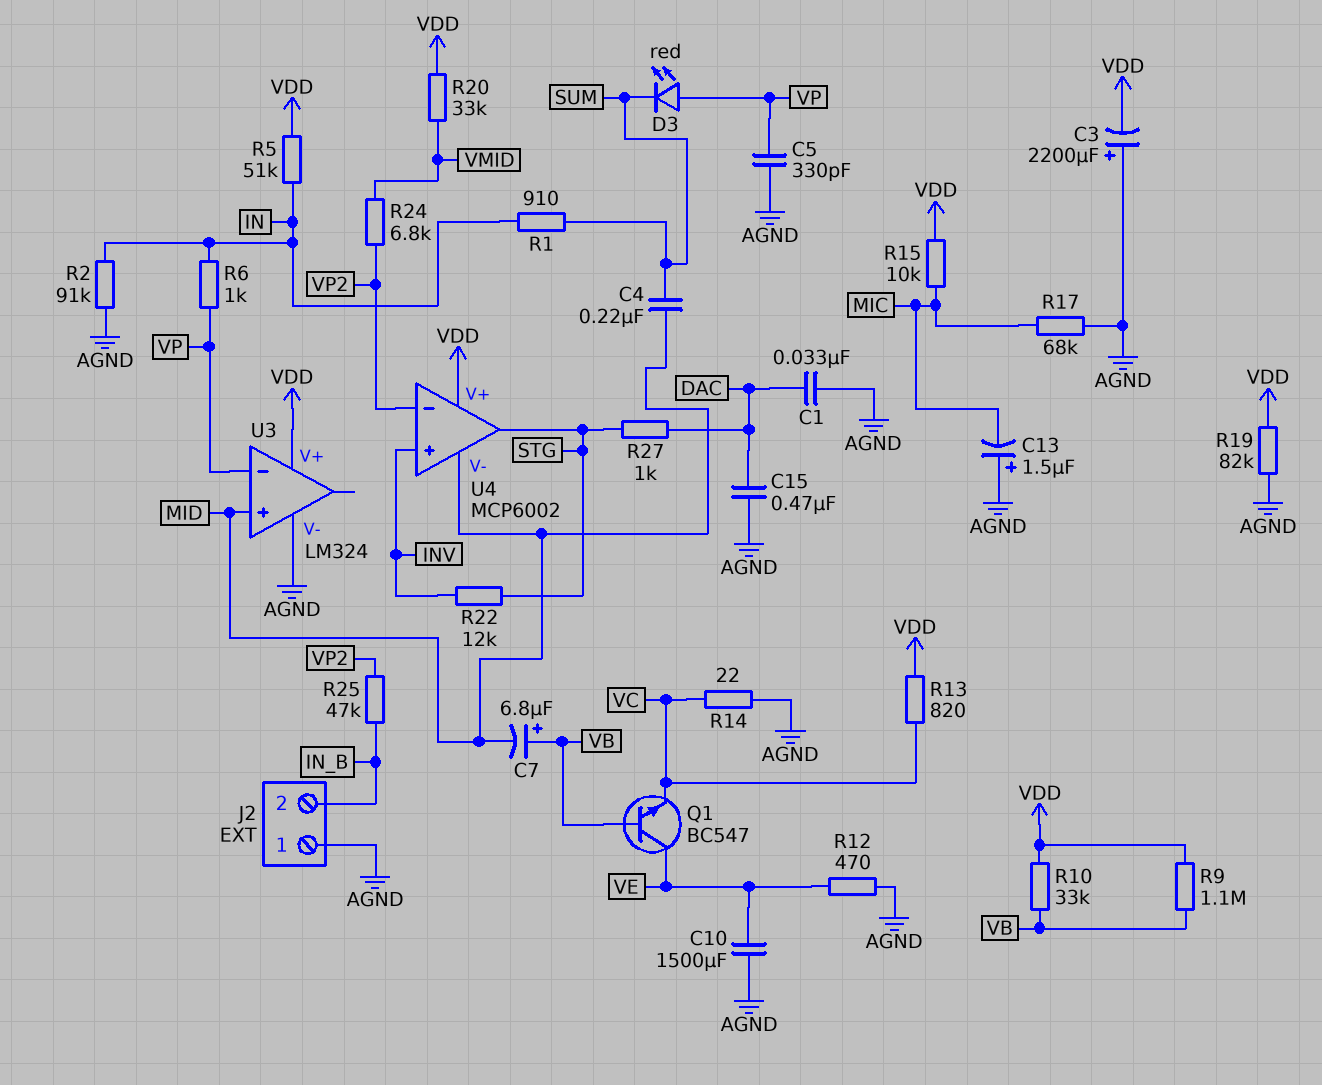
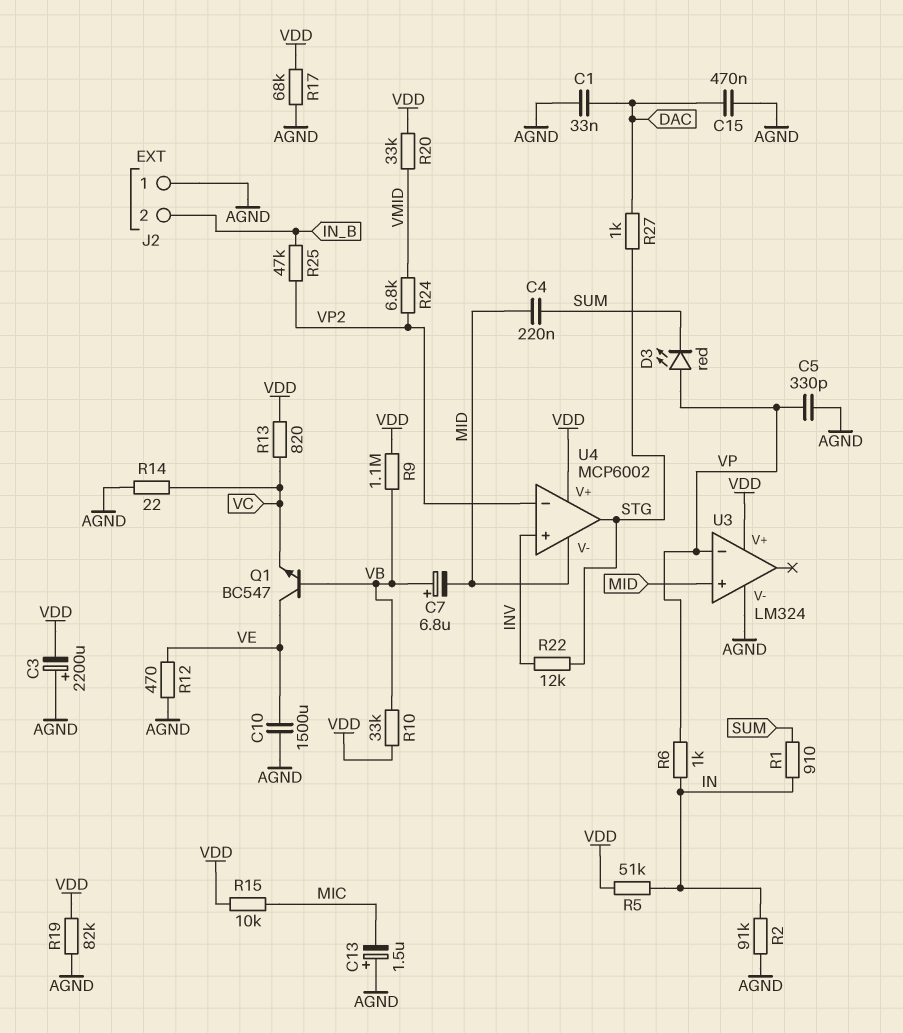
R17: 68k (AGND, MIC) -> 68k (AGND, VDD)

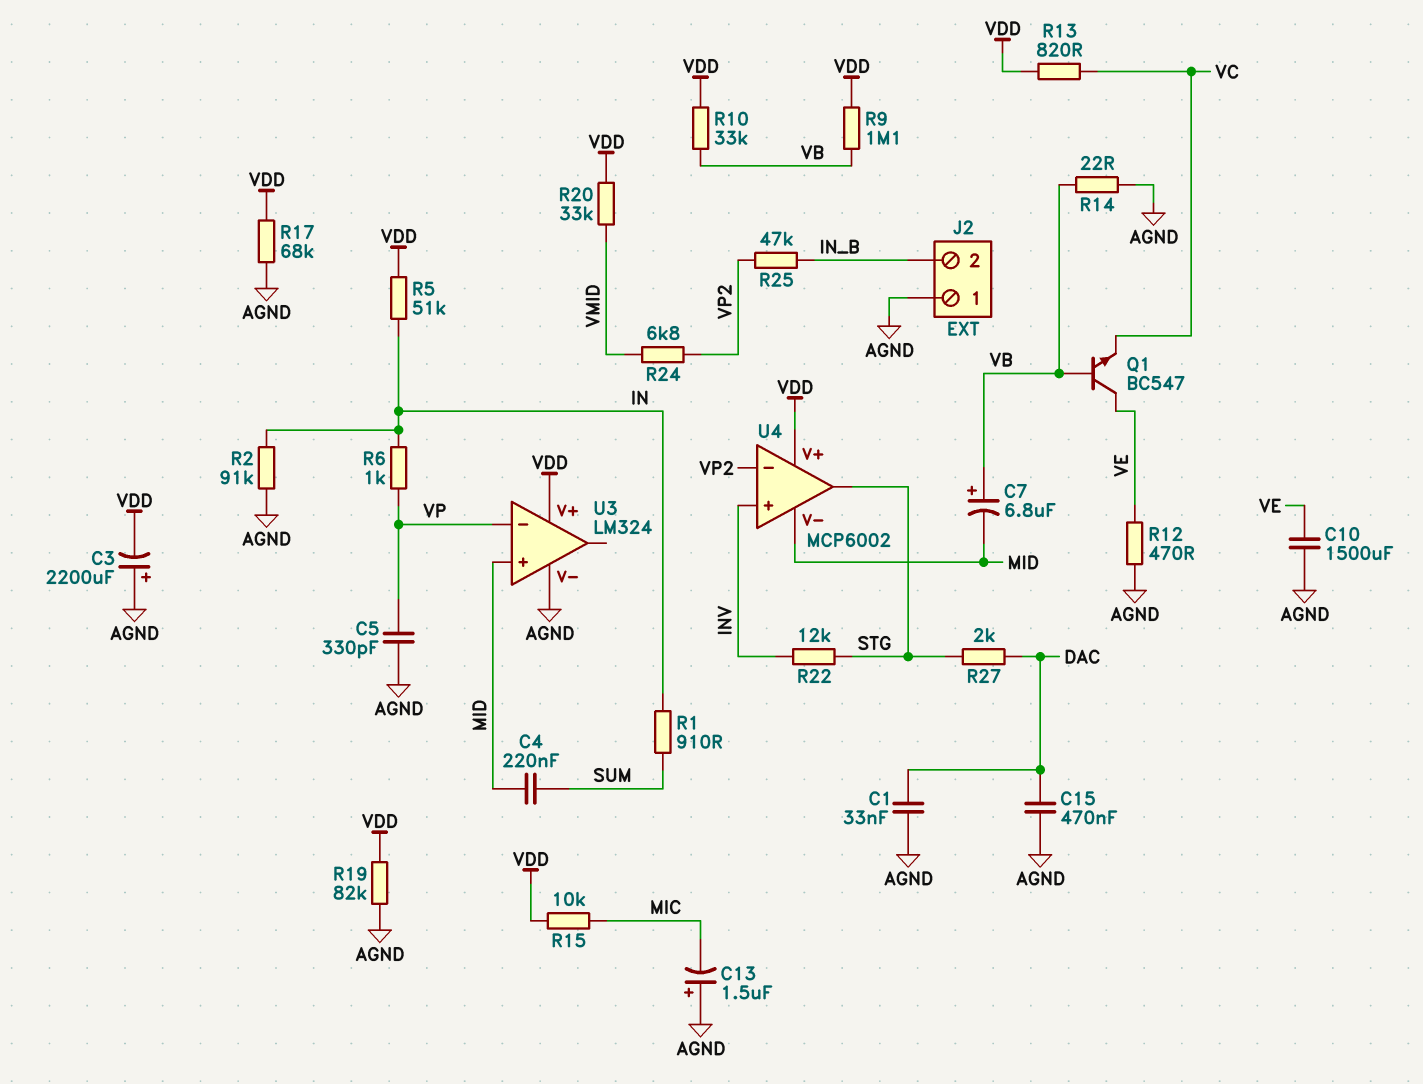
D3: LED red (A VP, K SUM) -> none
R14: 22 (AGND, VC) -> 22 (AGND, VB)
R27: 1k (DAC, STG) -> 2k (DAC, STG)

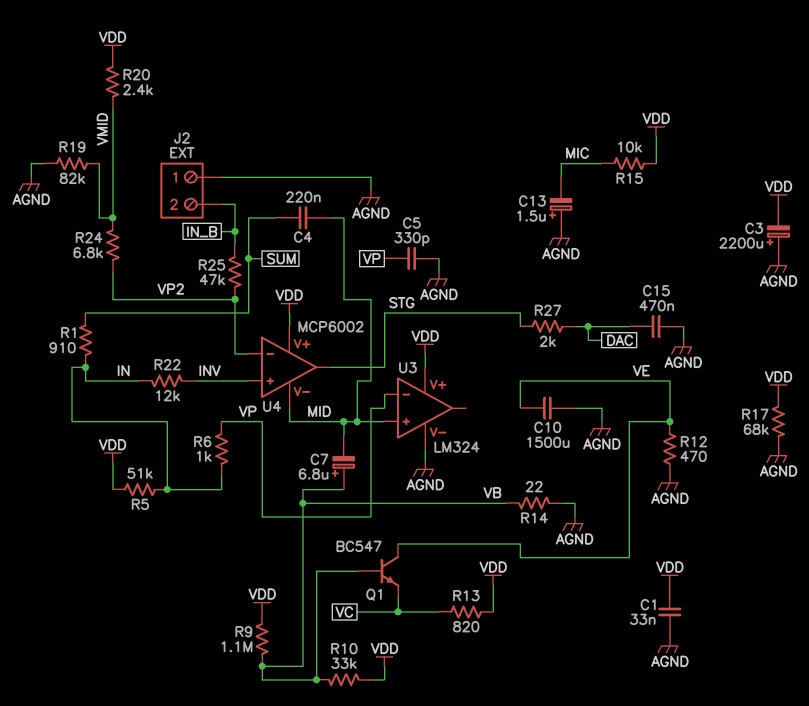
C1: 33nF (AGND, DAC) -> 33nF (AGND, VDD)
R2: 91k (AGND, IN) -> none
R19: 82k (AGND, VDD) -> 82k (AGND, VMID)
R20: 33k (VDD, VMID) -> 2.4k (VDD, VMID)
R22: 12k (INV, STG) -> 12k (IN, INV)

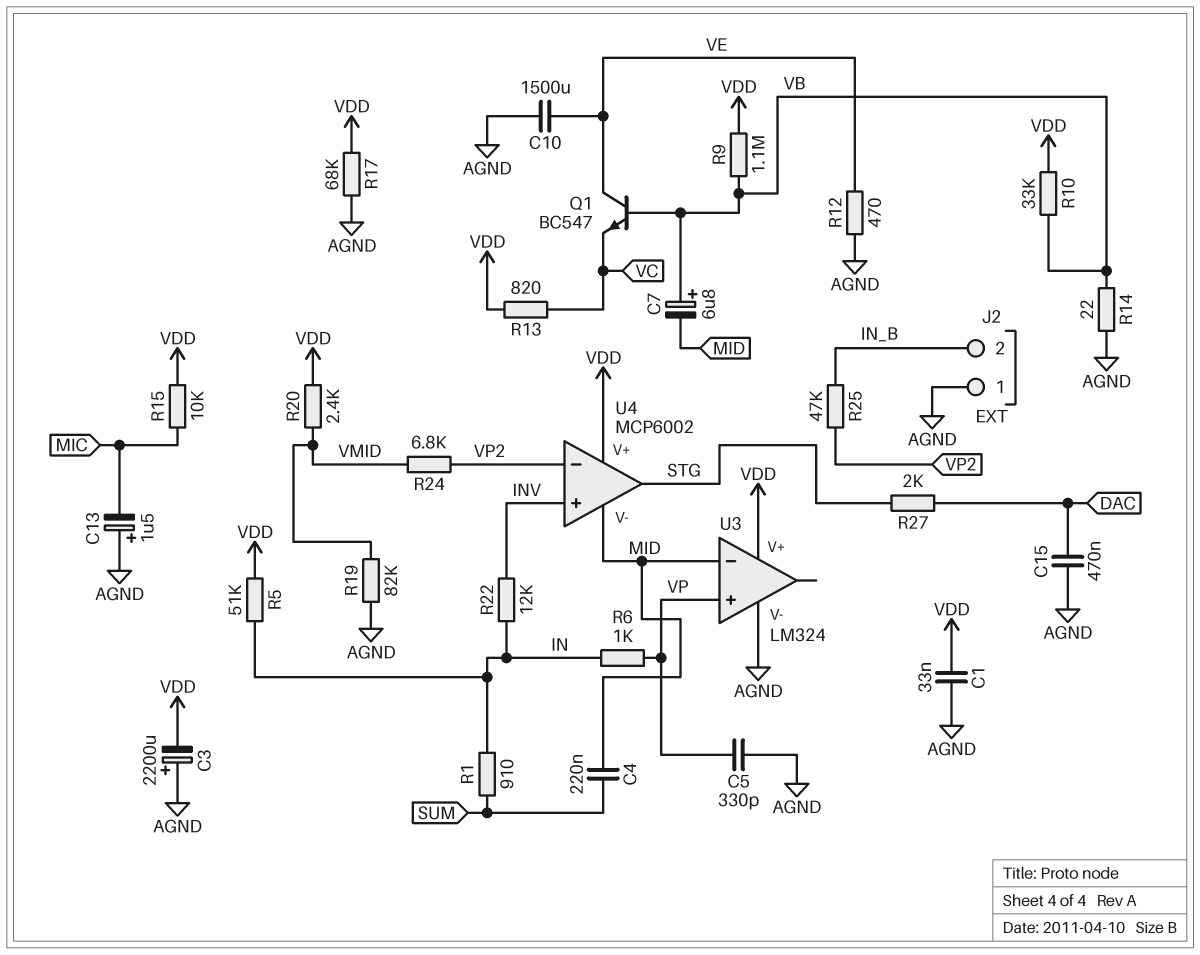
U3 pin in+: MID -> VP
U3 pin in-: VP -> MID

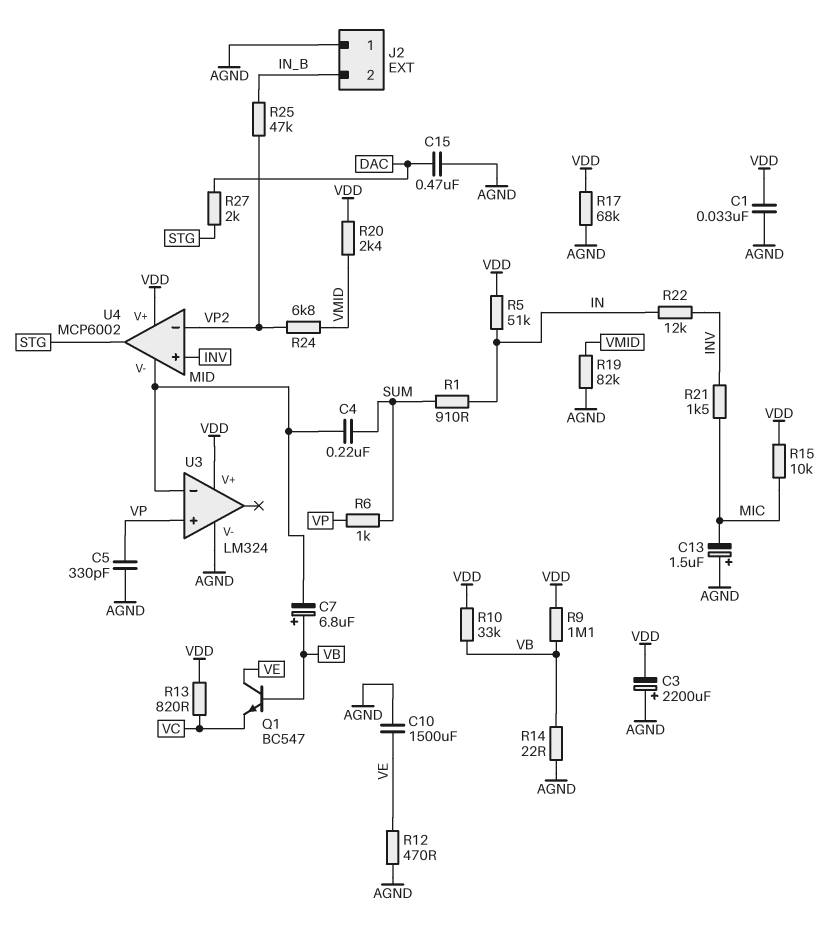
R6: 1k (IN, VP) -> 1k (SUM, VP)
R21: none -> 1.5k (INV, MIC)

